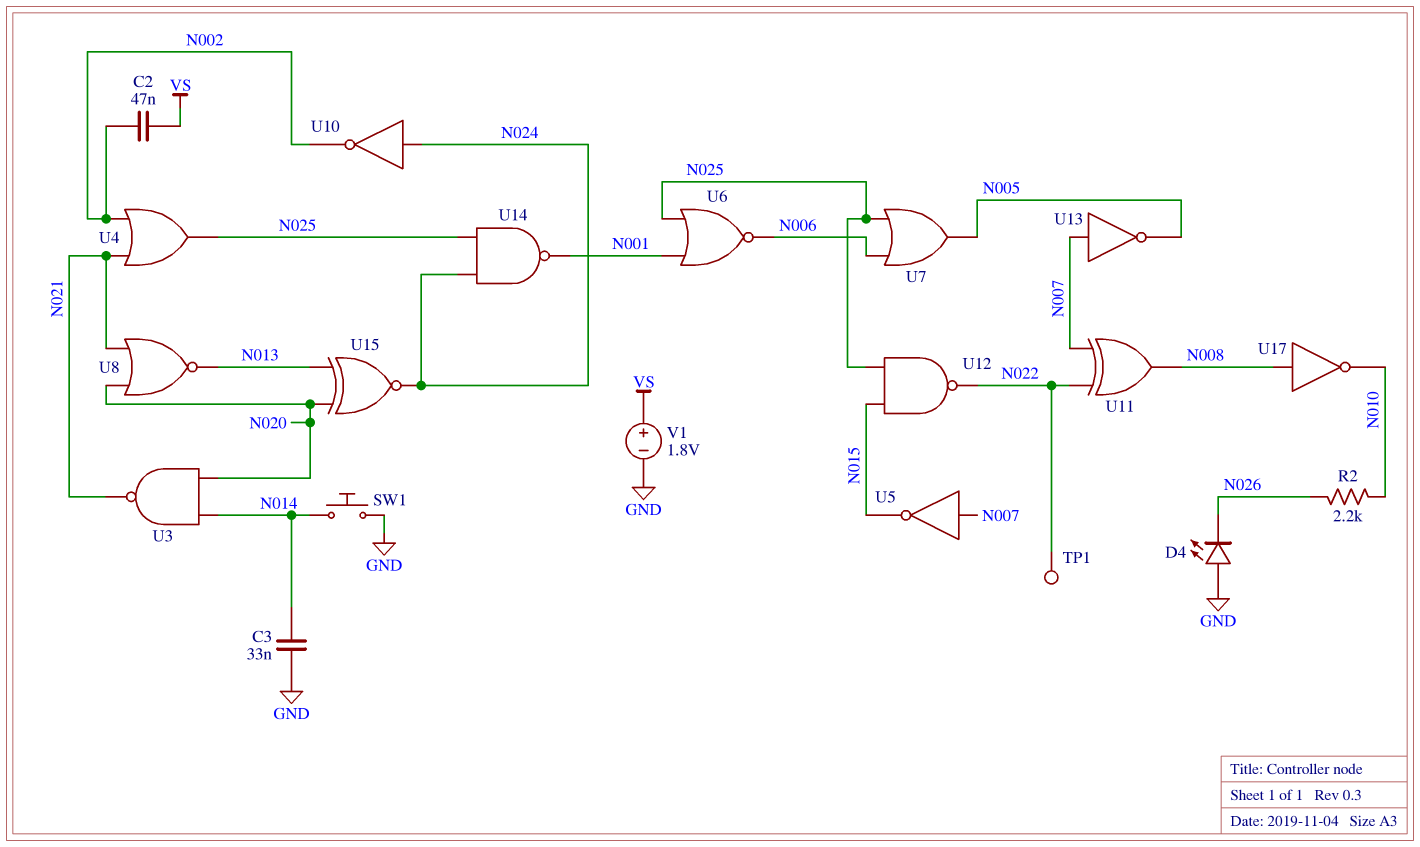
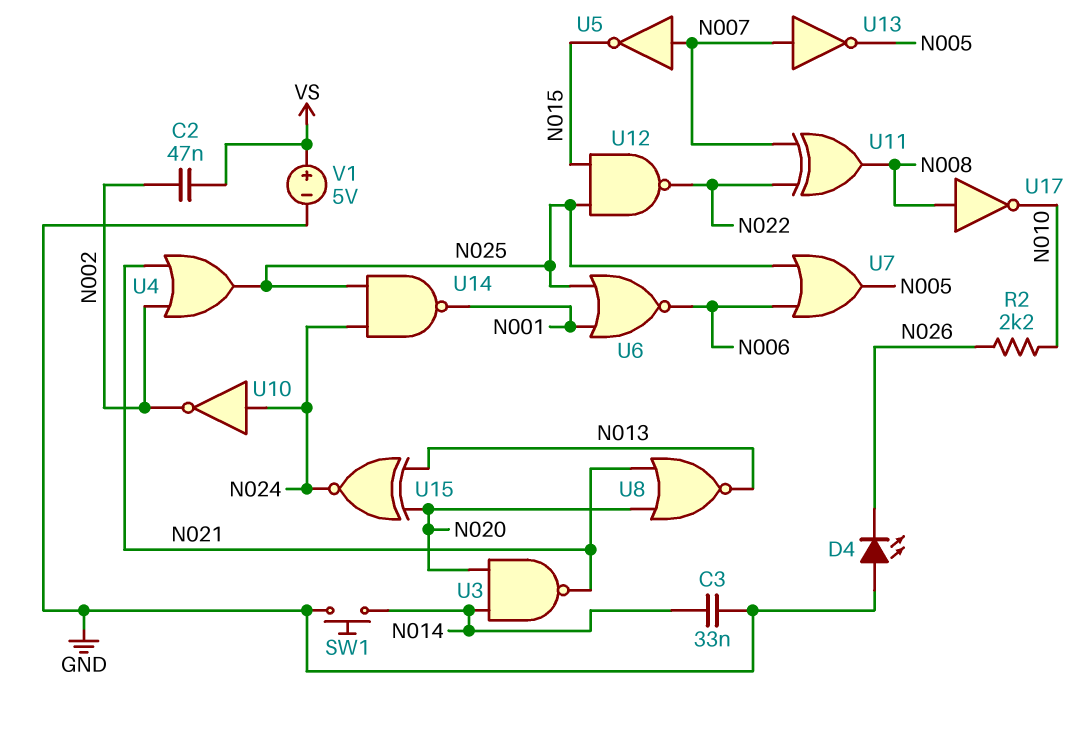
TP1: test point (N022) -> none
V1: 1.8V (plus VS, minus GND) -> 5V (plus VS, minus GND)

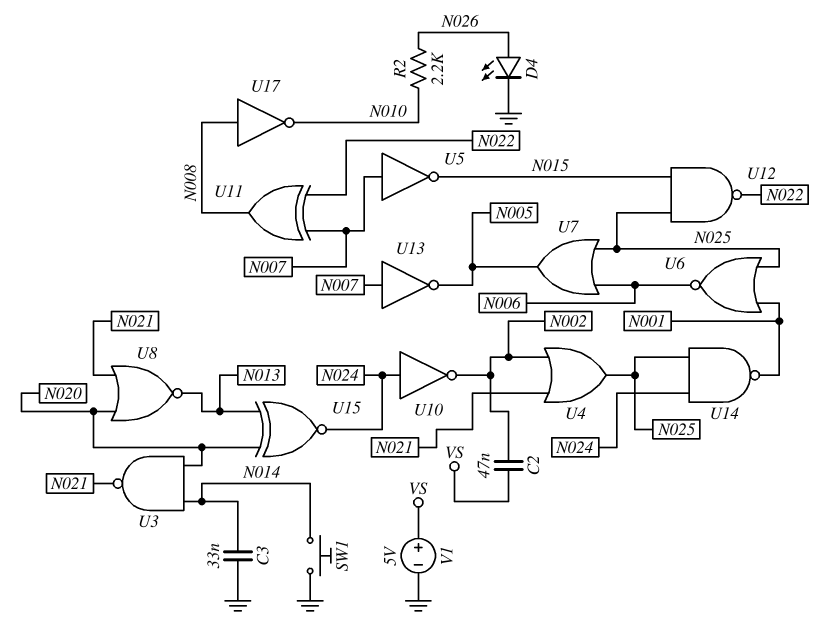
D4: LED (A GND, K N026) -> LED (A N026, K GND)

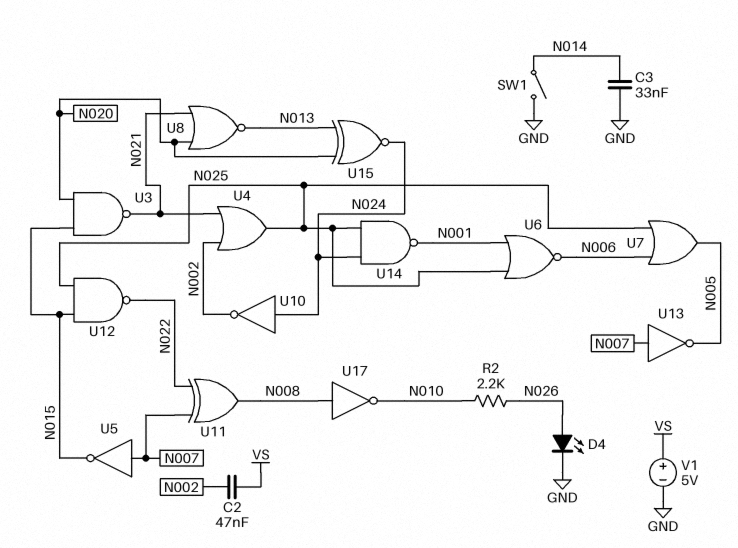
SW1: button (GND, N014) -> switch (GND, N014)
U3: NAND (in N014, in N020, out N021) -> NAND (in N015, in N020, out N021)

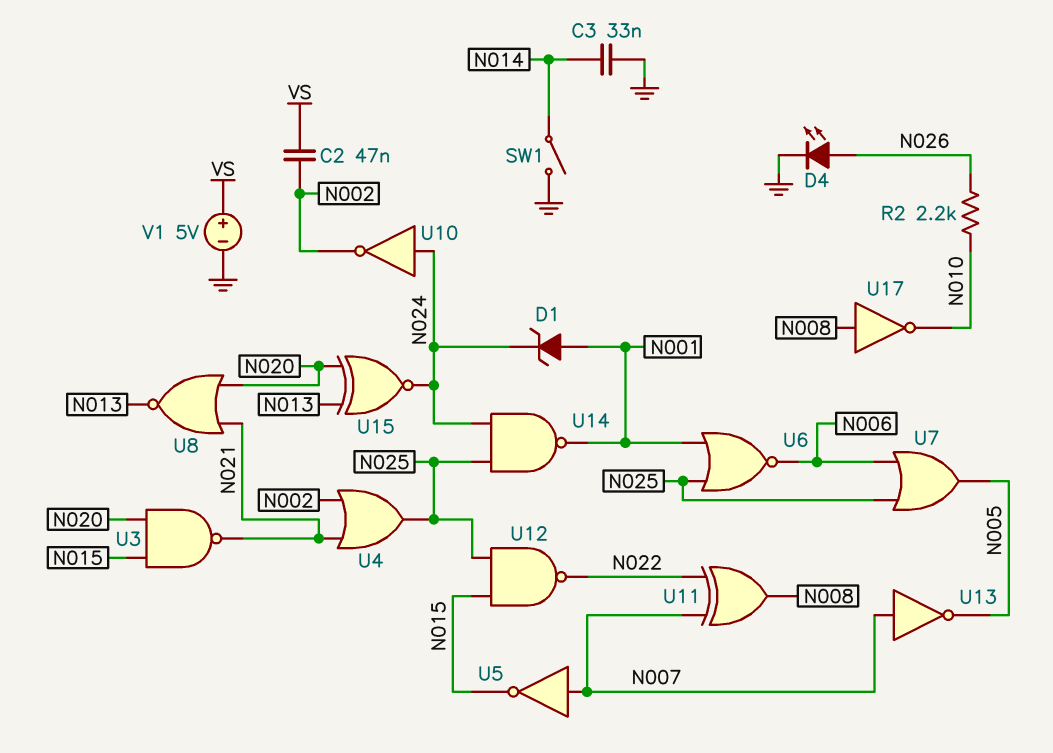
D1: none -> zener (A N001, K N024)

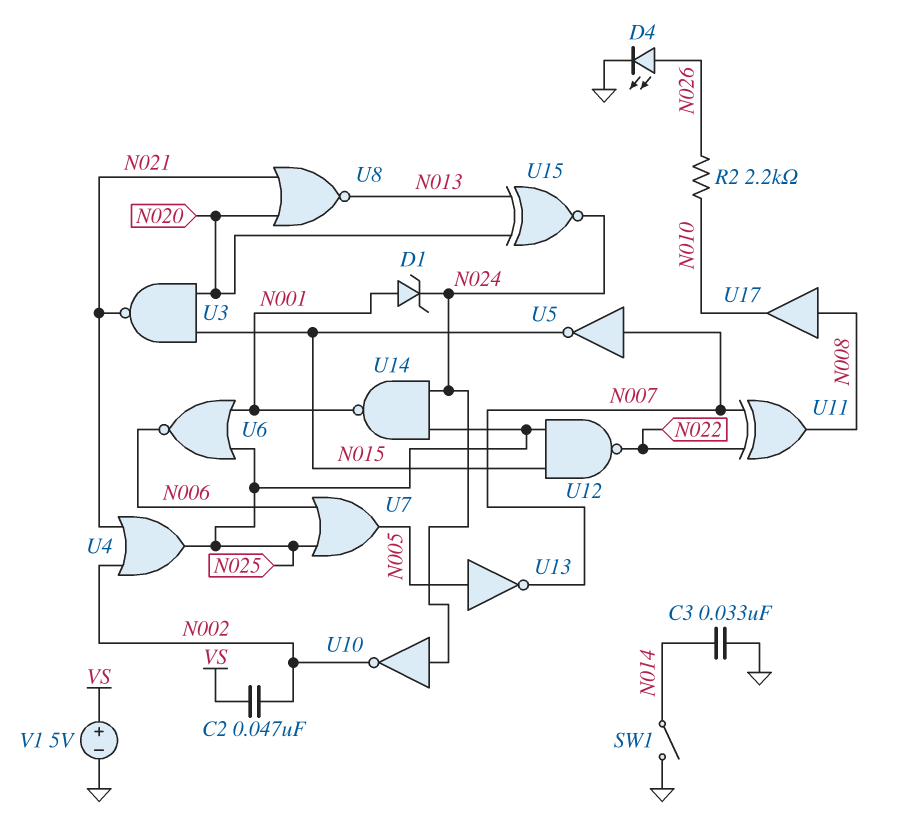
U13: NOT (in N007, out N005) -> NOT (in N005, out N007)
U17: NOT (in N008, out N010) -> buffer (in N008, out N010)

